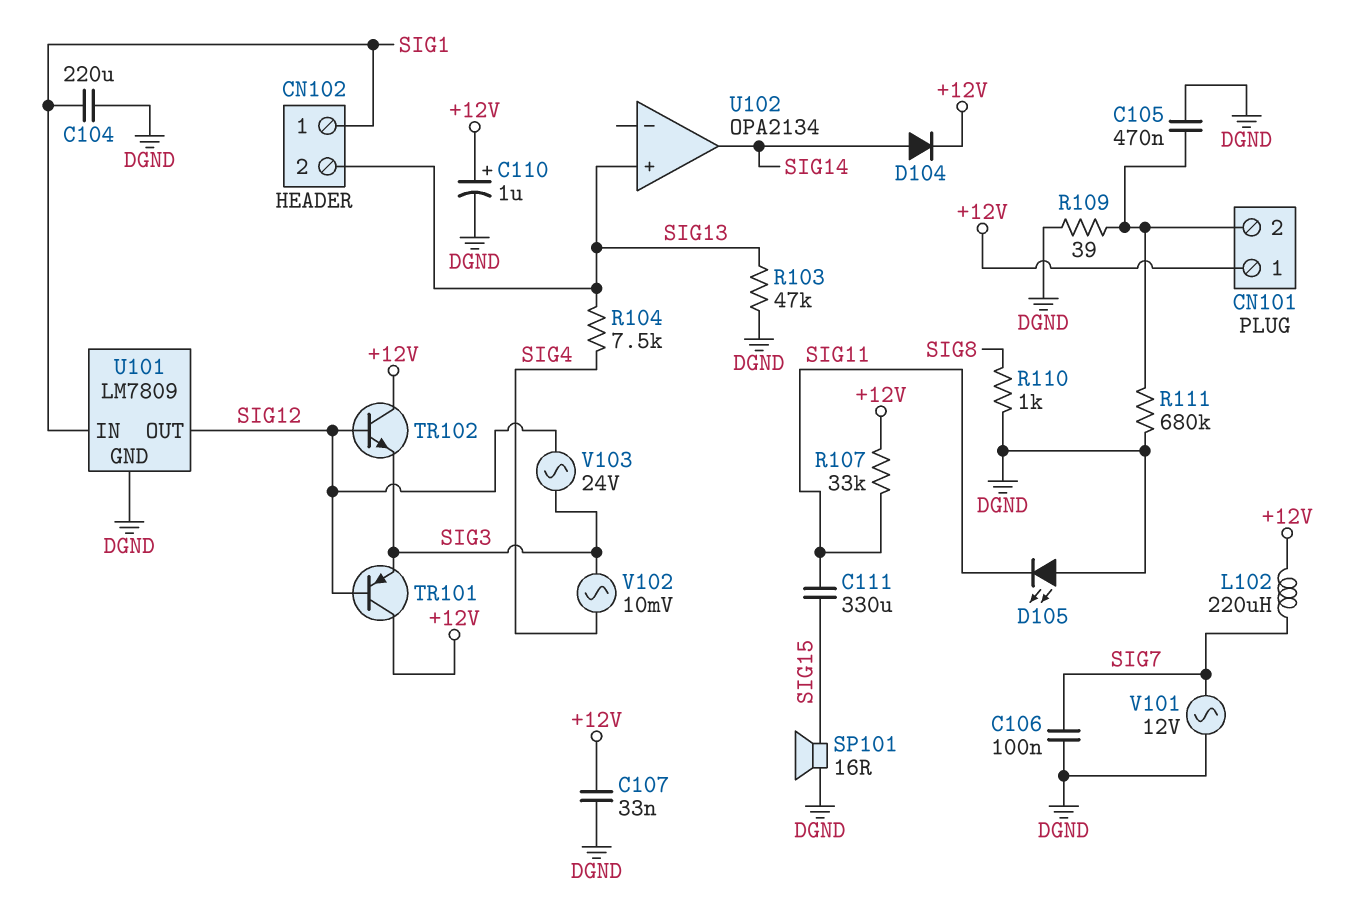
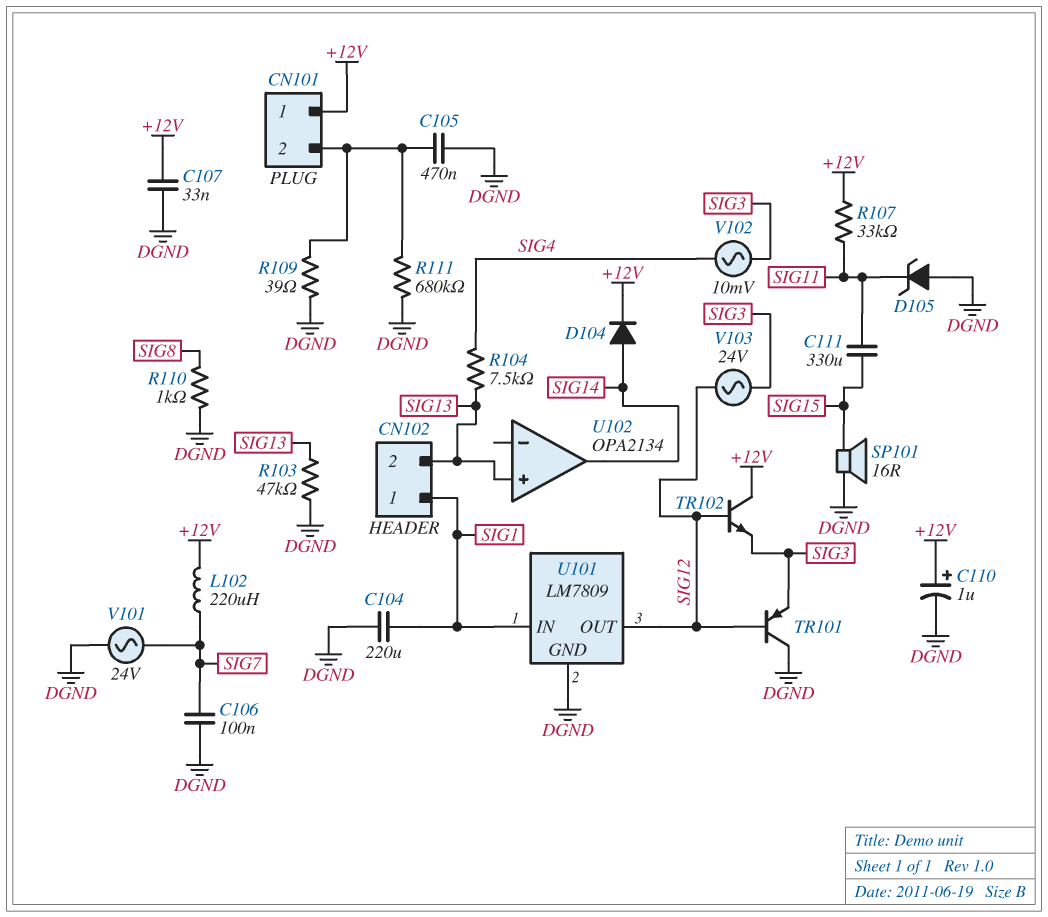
D105: LED (A DGND, K SIG11) -> zener (A DGND, K SIG11)
TR101: PNP (B SIG12, C +12V, E SIG3) -> PNP (B SIG12, C DGND, E SIG3)
V101: AC 12V (DGND, SIG7) -> AC 24V (DGND, SIG7)

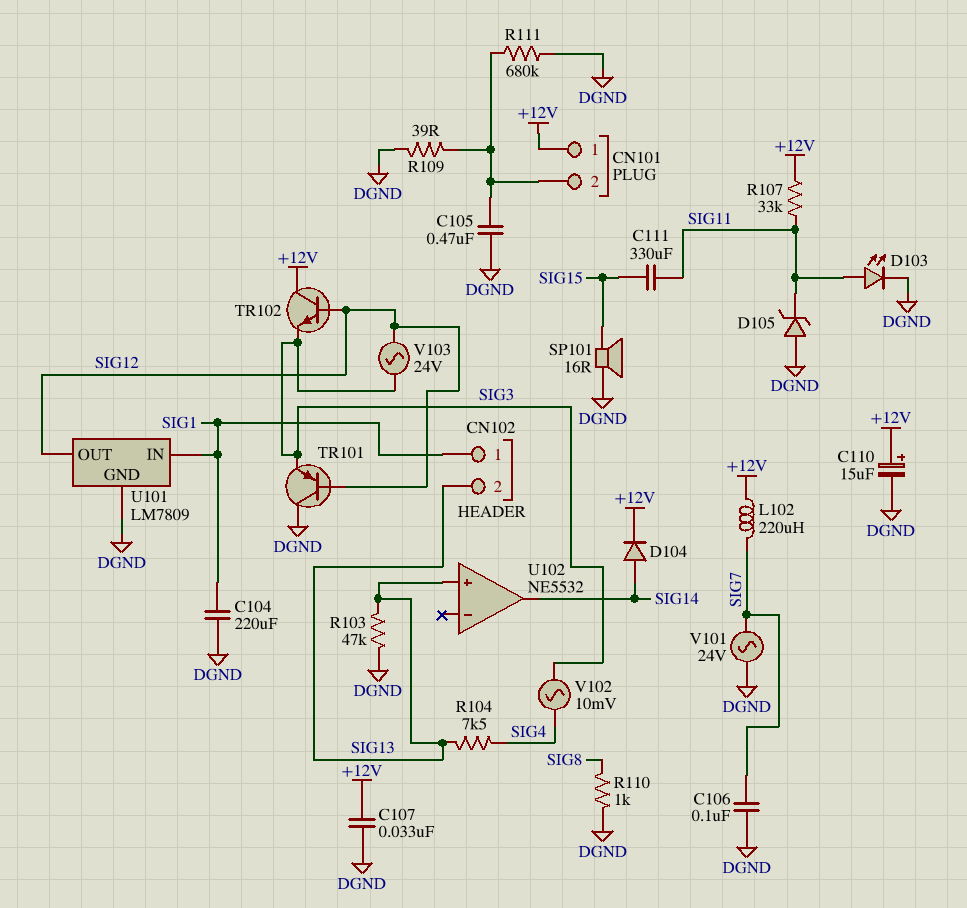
C110: 1uF (plus +12V, minus DGND) -> 15uF (plus +12V, minus DGND)
D103: none -> LED (A SIG11, K DGND)
U102: OPA2134 -> NE5532

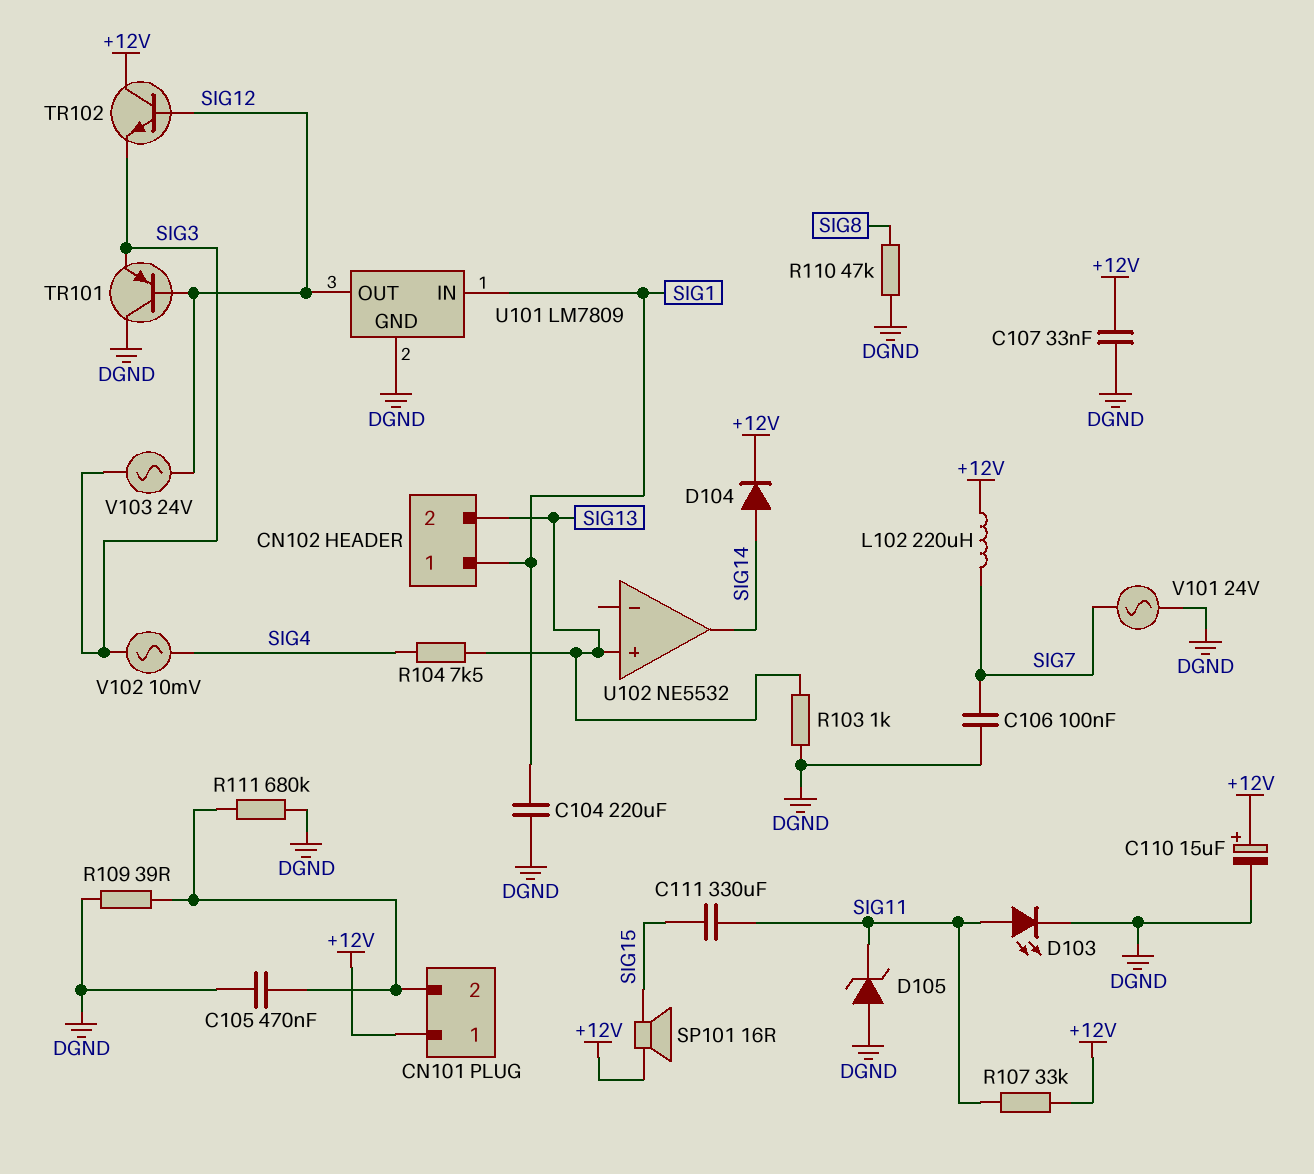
R103: 47k (DGND, SIG13) -> 1k (DGND, SIG13)
R110: 1k (DGND, SIG8) -> 47k (DGND, SIG8)
SP101: speaker 16R (DGND, SIG15) -> speaker 16R (+12V, SIG15)

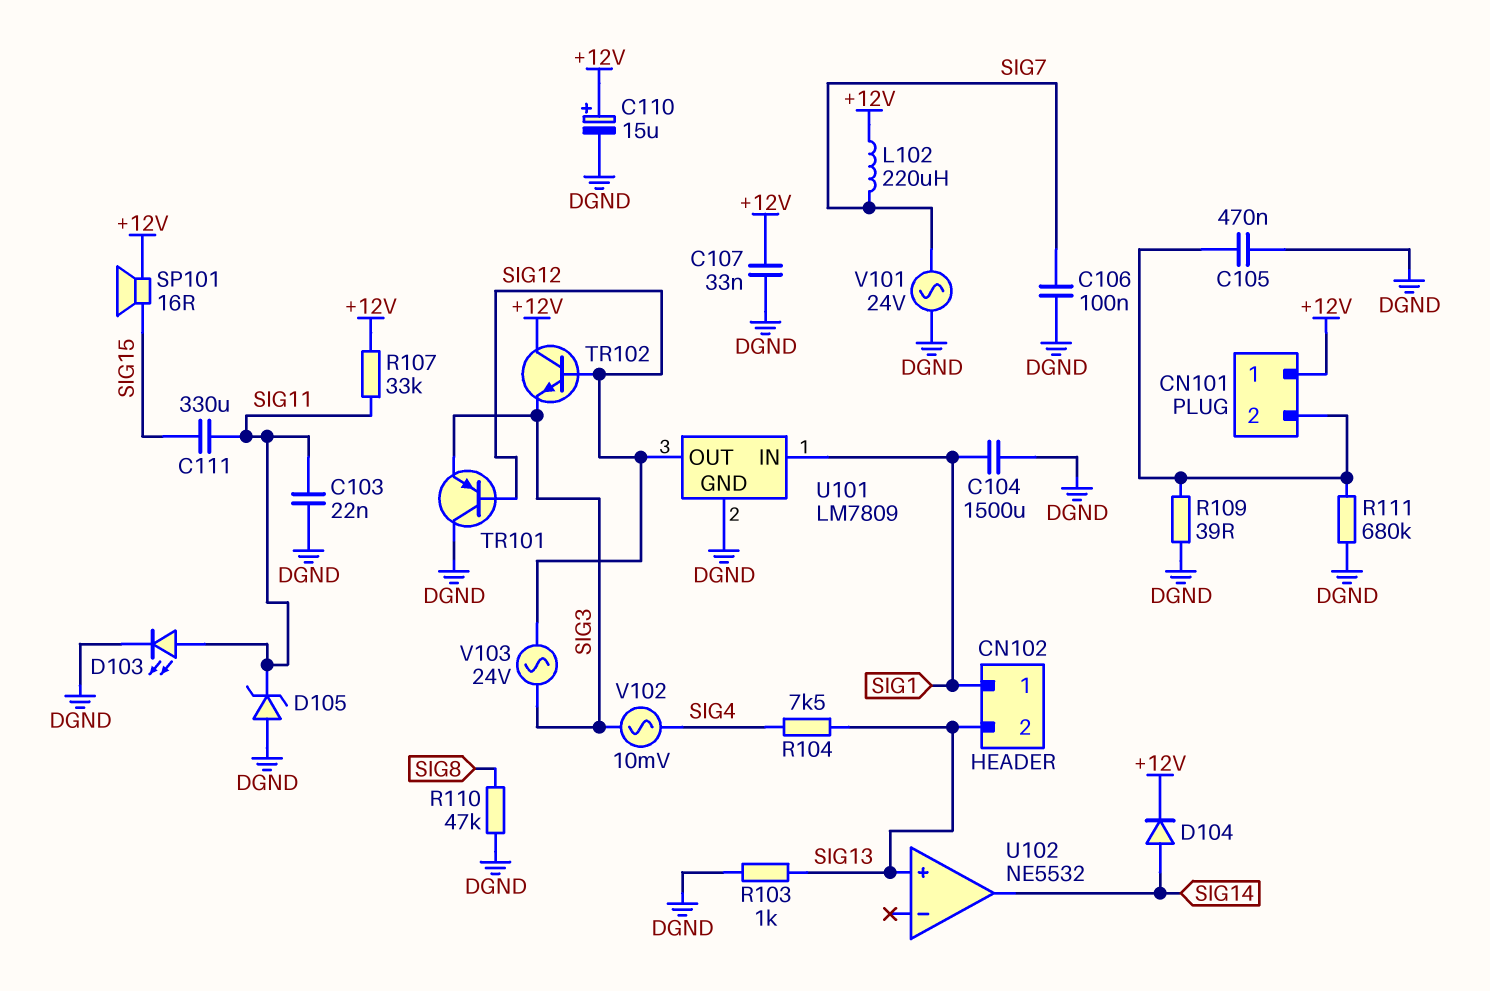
C103: none -> 22nF (DGND, SIG11)
C104: 220uF (DGND, SIG1) -> 1500uF (DGND, SIG1)

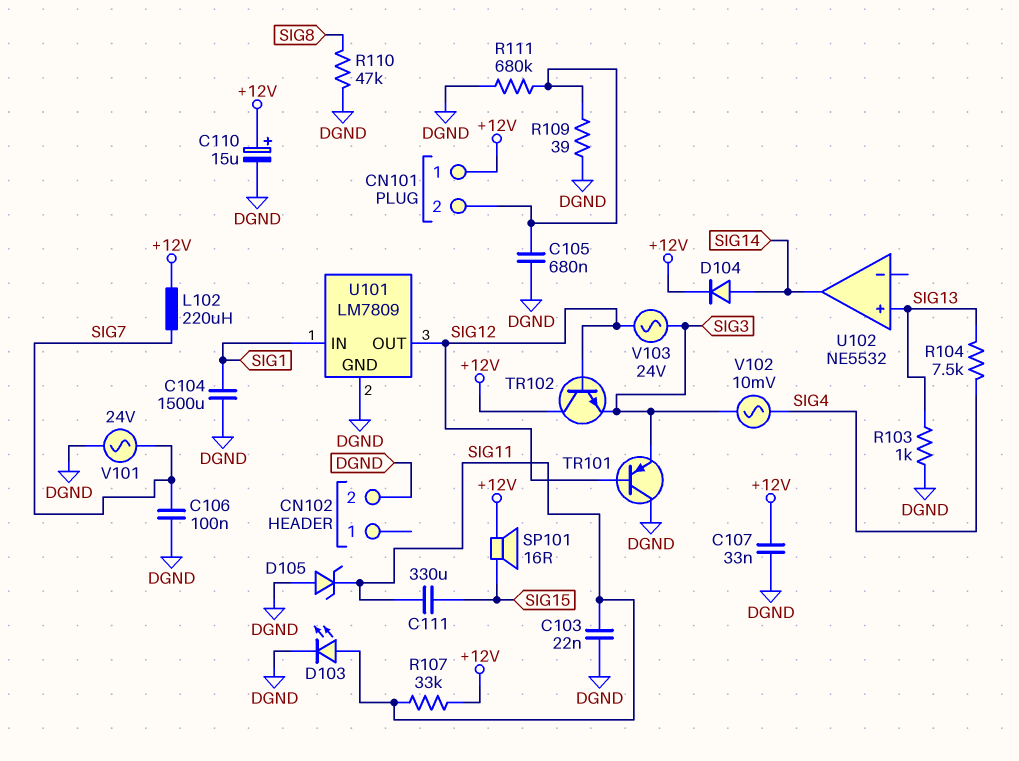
C105: 470nF (CN101/2, DGND) -> 680nF (CN101/2, DGND)
CN102 pin 1: SIG1 -> none
CN102 pin 2: SIG13 -> DGND

